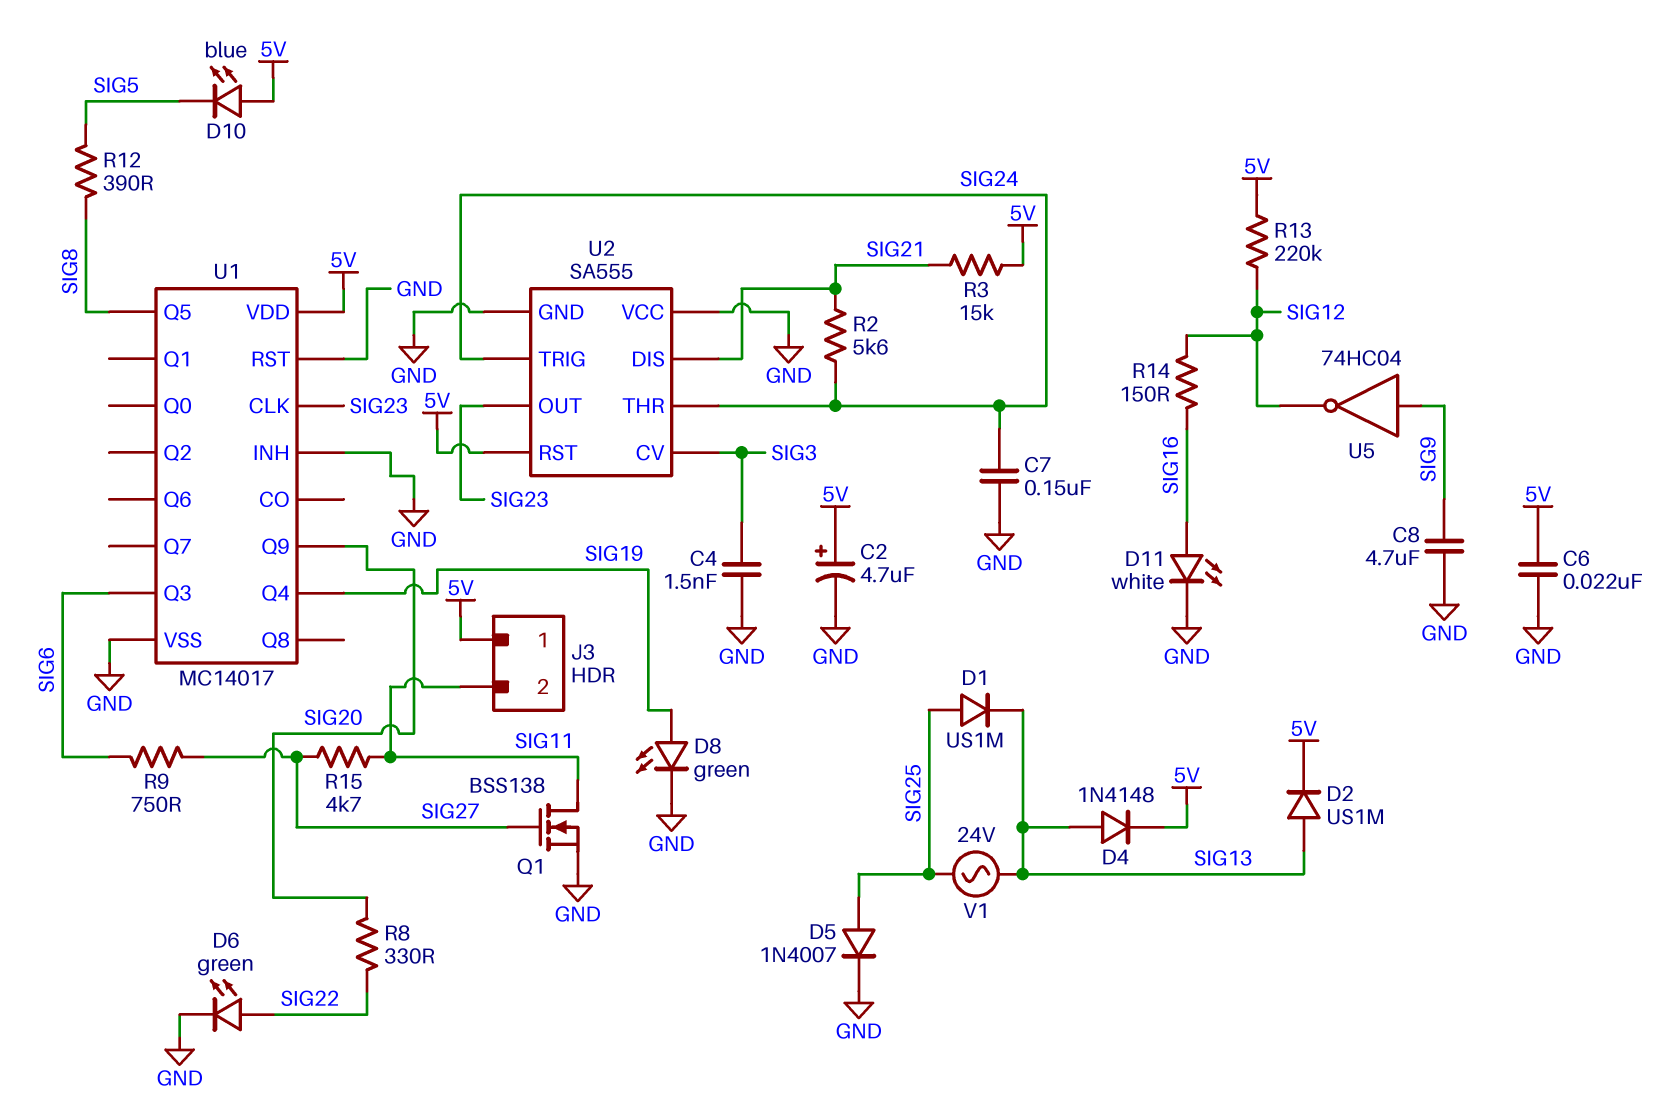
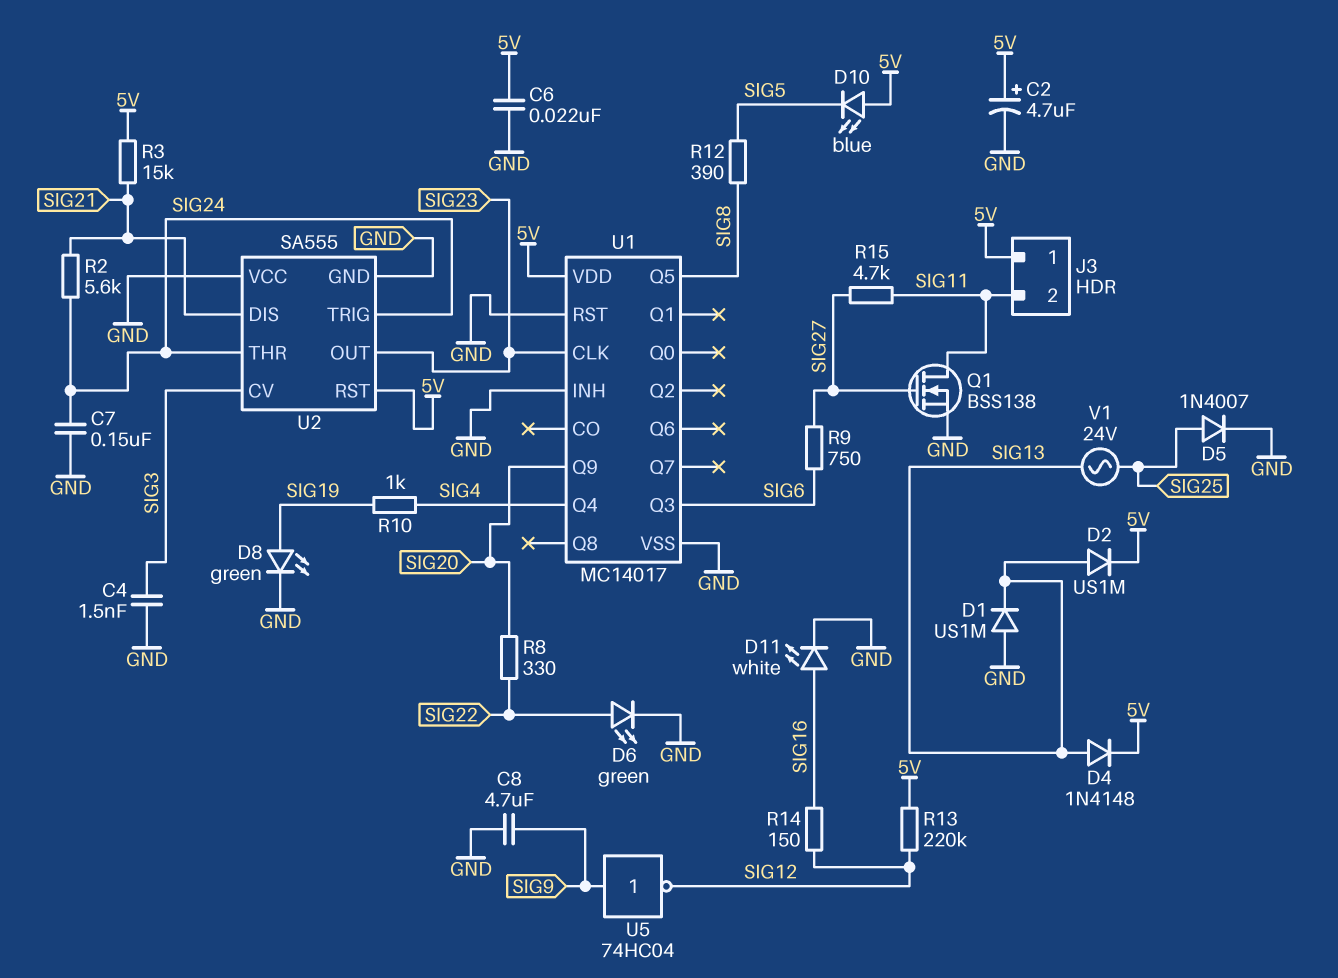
D1: diode US1M (A SIG25, K SIG13) -> diode US1M (A GND, K SIG13)
R10: none -> 1k (SIG4, SIG19)
U1 pin Q4: SIG19 -> SIG4

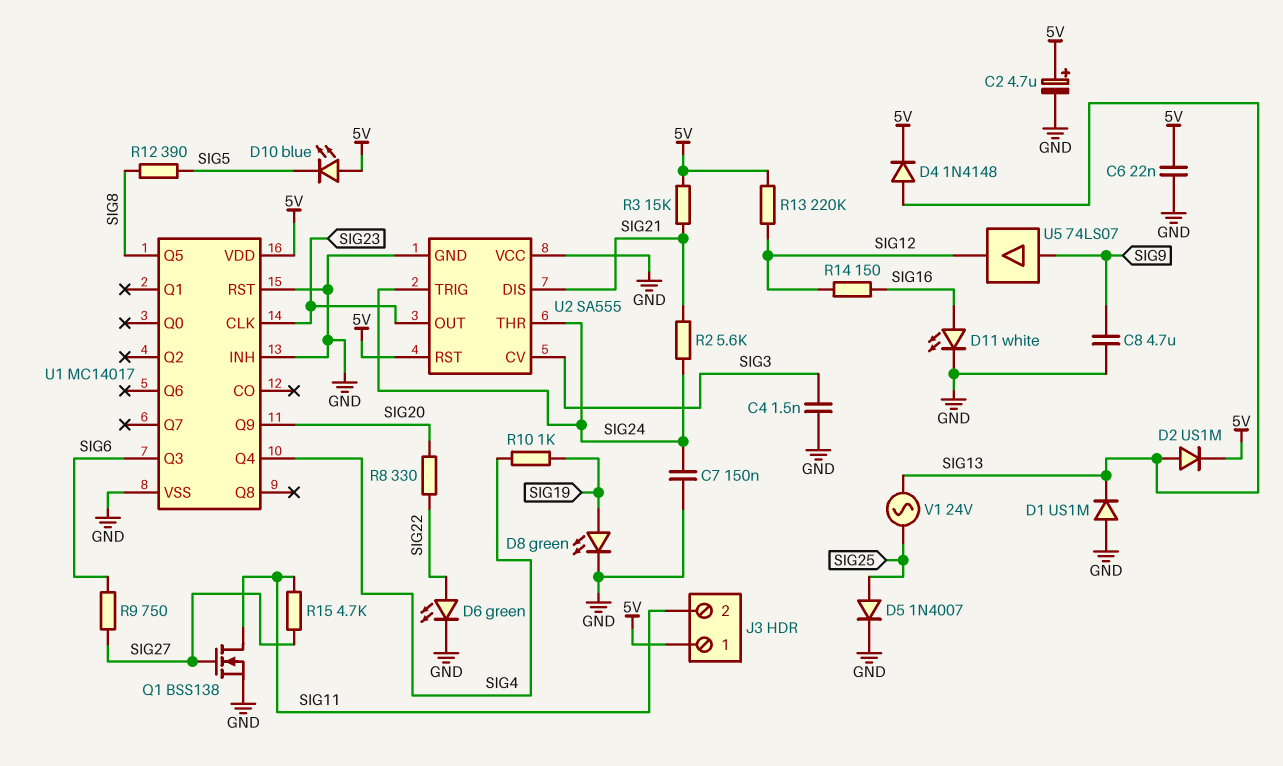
U5: NOT 74HC04 (in SIG9, out SIG12) -> buffer 74LS07 (in SIG9, out SIG12)

